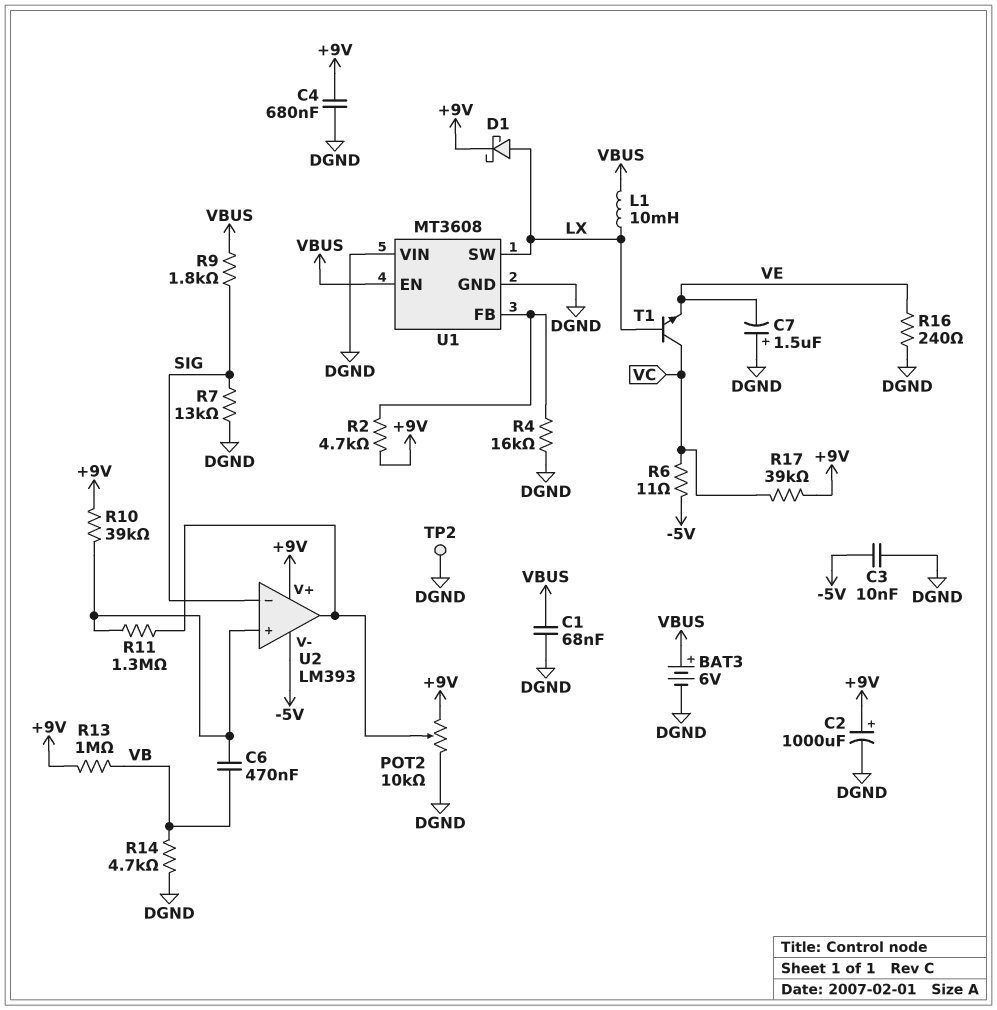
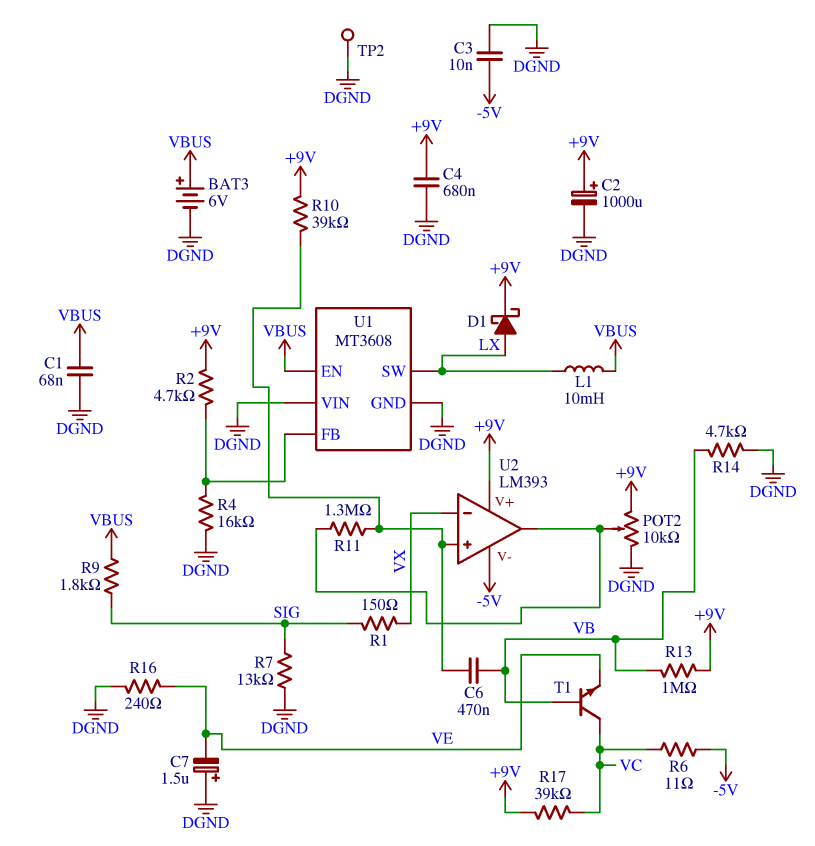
R1: none -> 150 (SIG, VX)
T1: NPN (B LX, C VC, E VE) -> NPN (B VB, C VC, E VE)
U2 pin in-: SIG -> VX

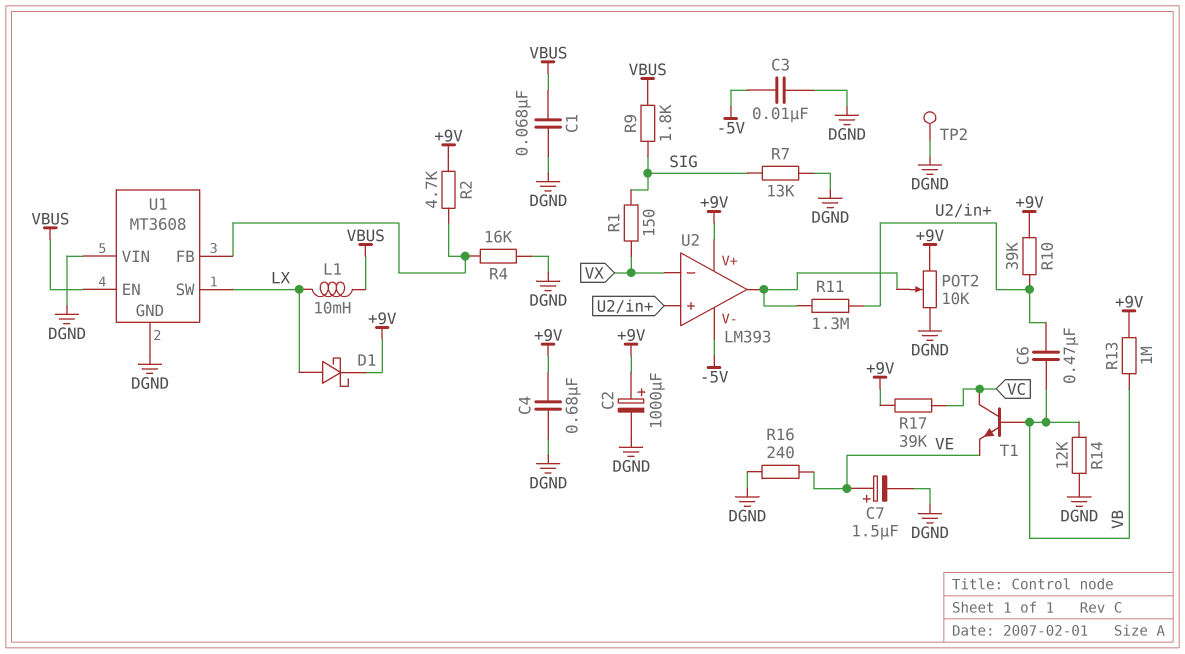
BAT3: 6V (plus VBUS, minus DGND) -> none
C7: 1.5uF (plus DGND, minus VE) -> 1.5uF (plus VE, minus DGND)
R6: 11 (-5V, VC) -> none
R14: 4.7k (DGND, VB) -> 12k (DGND, VB)

